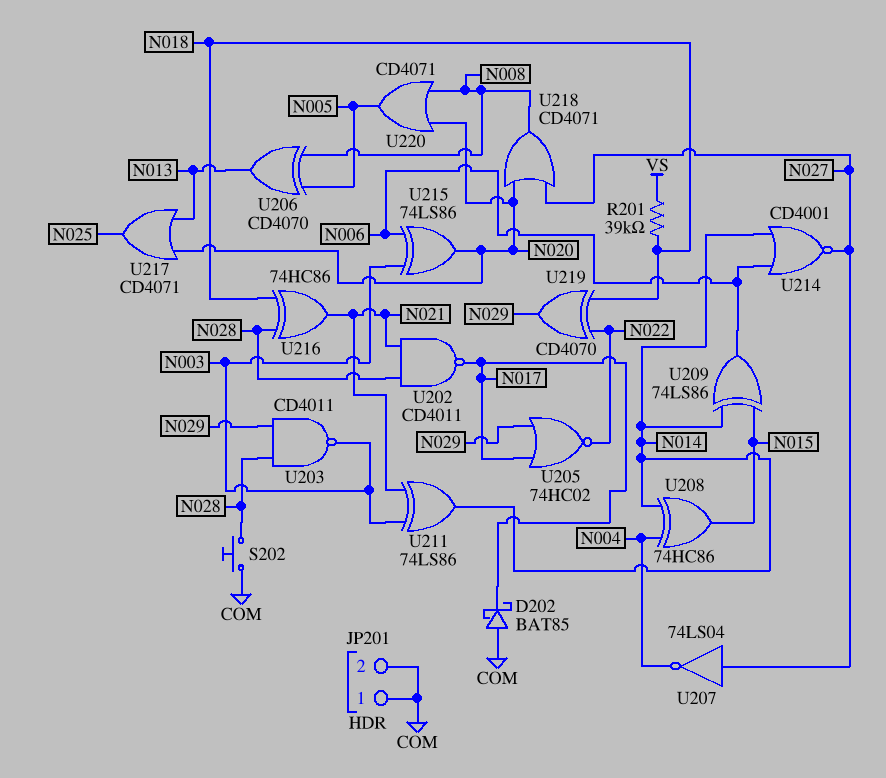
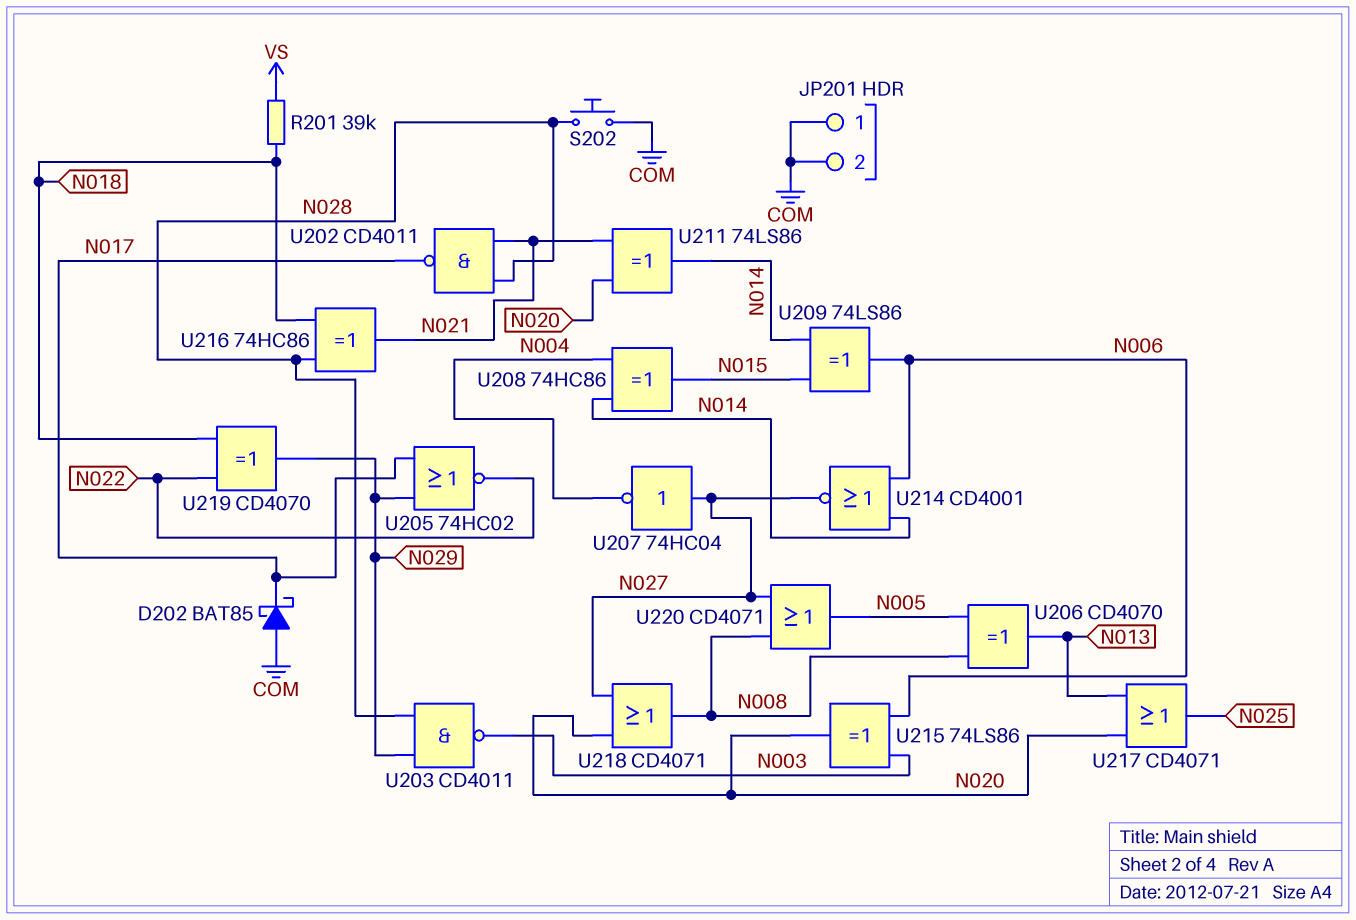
U207: NOT 74LS04 (in N027, out N004) -> NOT 74HC04 (in N027, out N004)
U211: XOR 74LS86 (in N003, in N021, out N014) -> XOR 74LS86 (in N020, in N021, out N014)
U220: OR CD4071 (in N008, in N020, out N005) -> OR CD4071 (in N008, in N027, out N005)

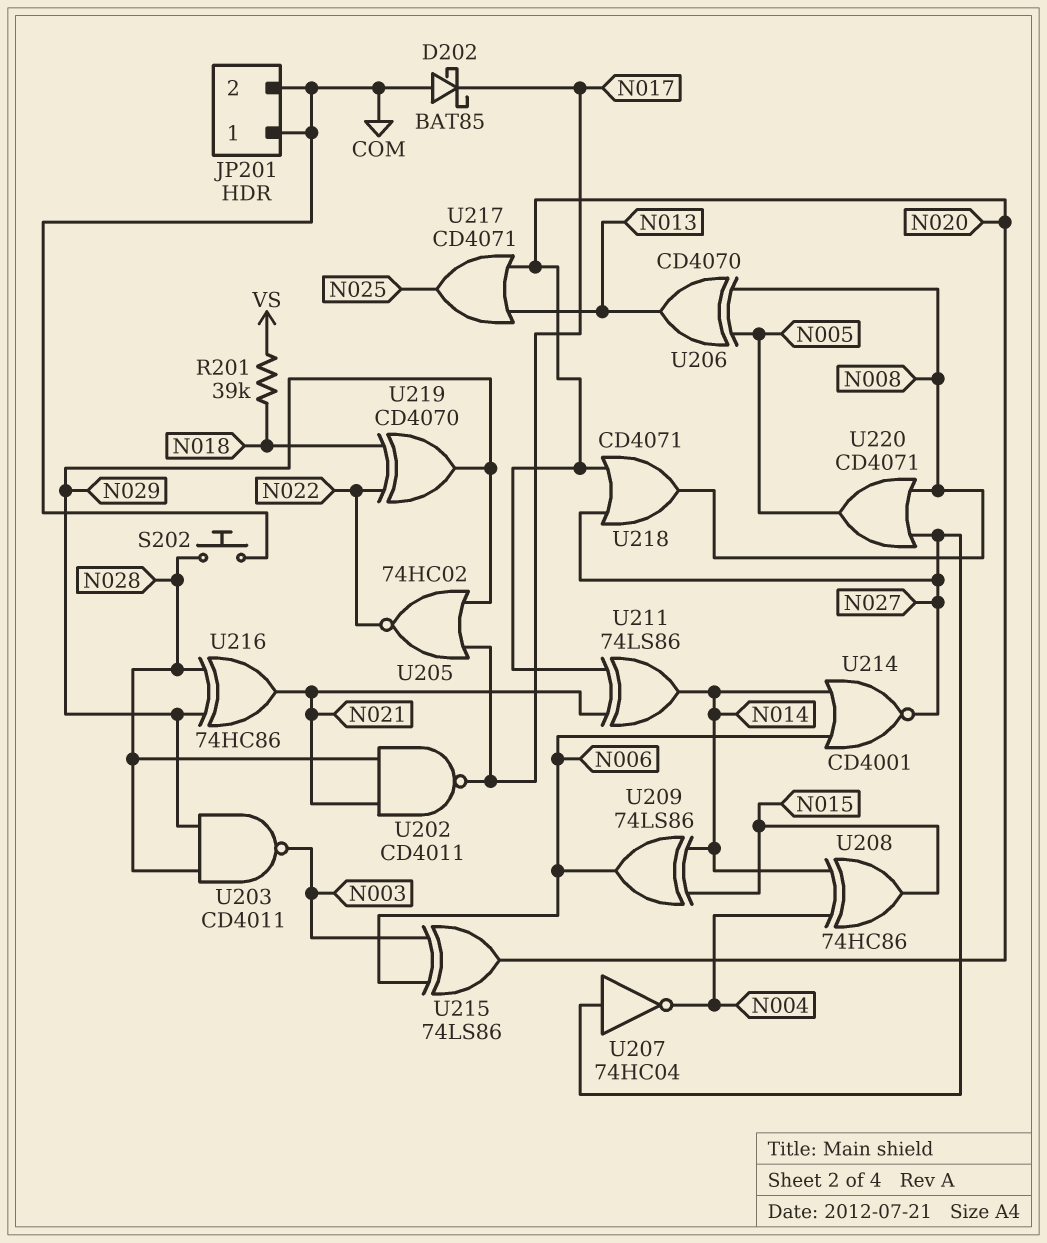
U216: XOR 74HC86 (in N018, in N028, out N021) -> XOR 74HC86 (in N028, in N029, out N021)

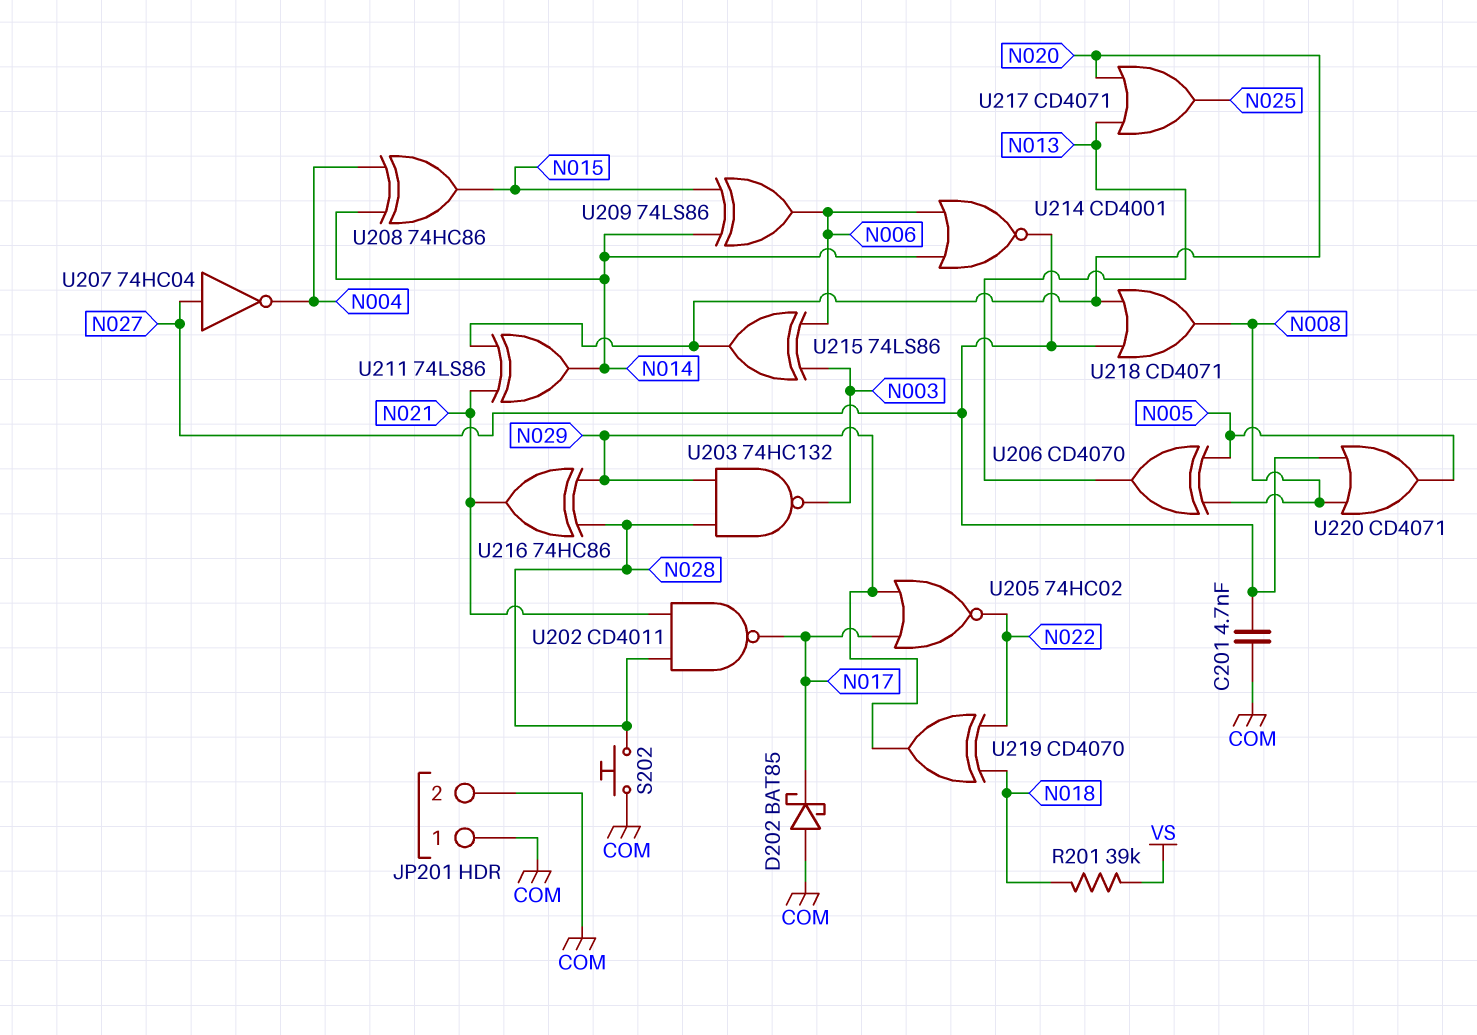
C201: none -> 4.7nF (COM, N027)
U203: NAND CD4011 (in N028, in N029, out N003) -> NAND 74HC132 (in N028, in N029, out N003)

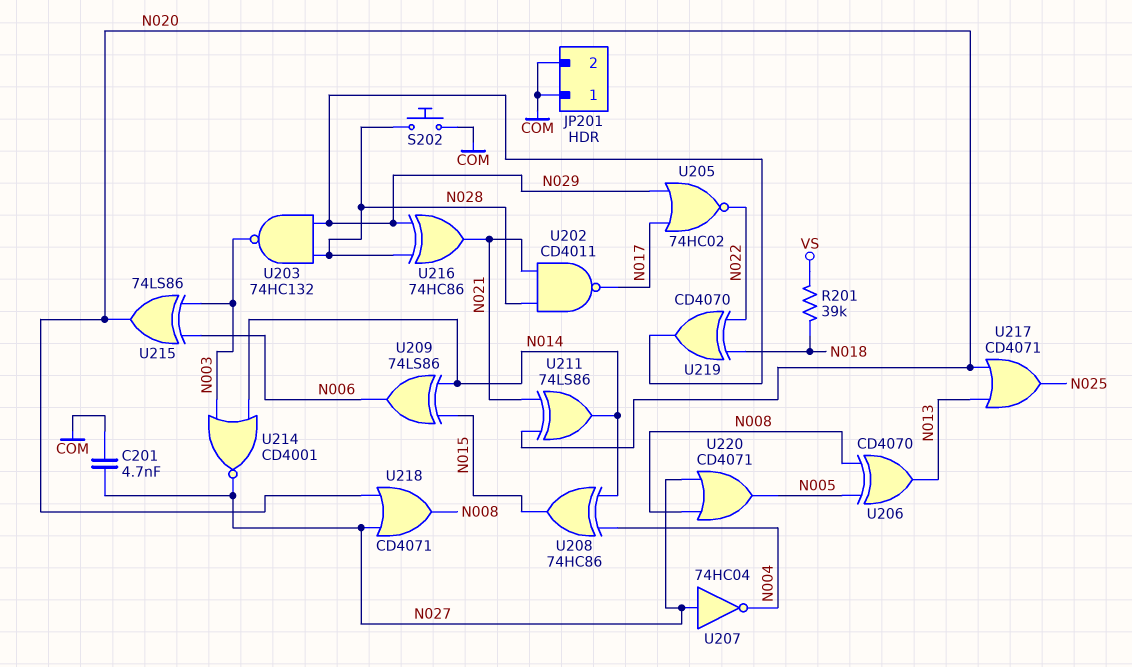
D202: schottky BAT85 (A COM, K N017) -> none
U214: NOR CD4001 (in N006, in N014, out N027) -> NOR CD4001 (in N003, in N014, out N027)

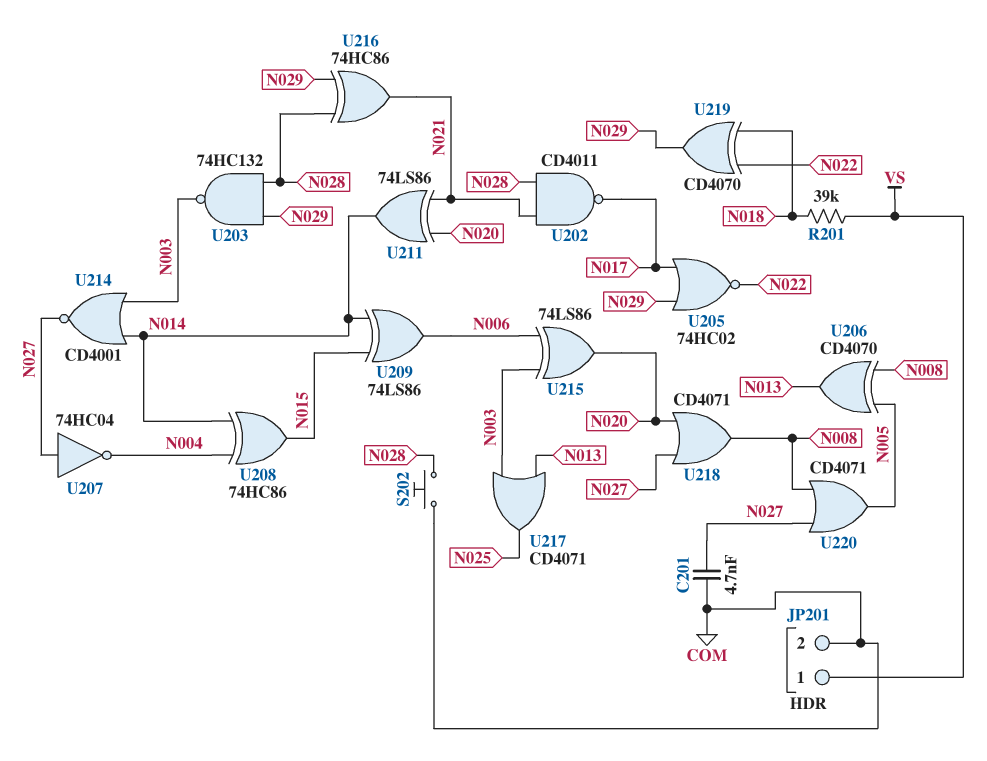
JP201 pin 1: COM -> VS
U217: OR CD4071 (in N013, in N020, out N025) -> OR CD4071 (in N003, in N013, out N025)

